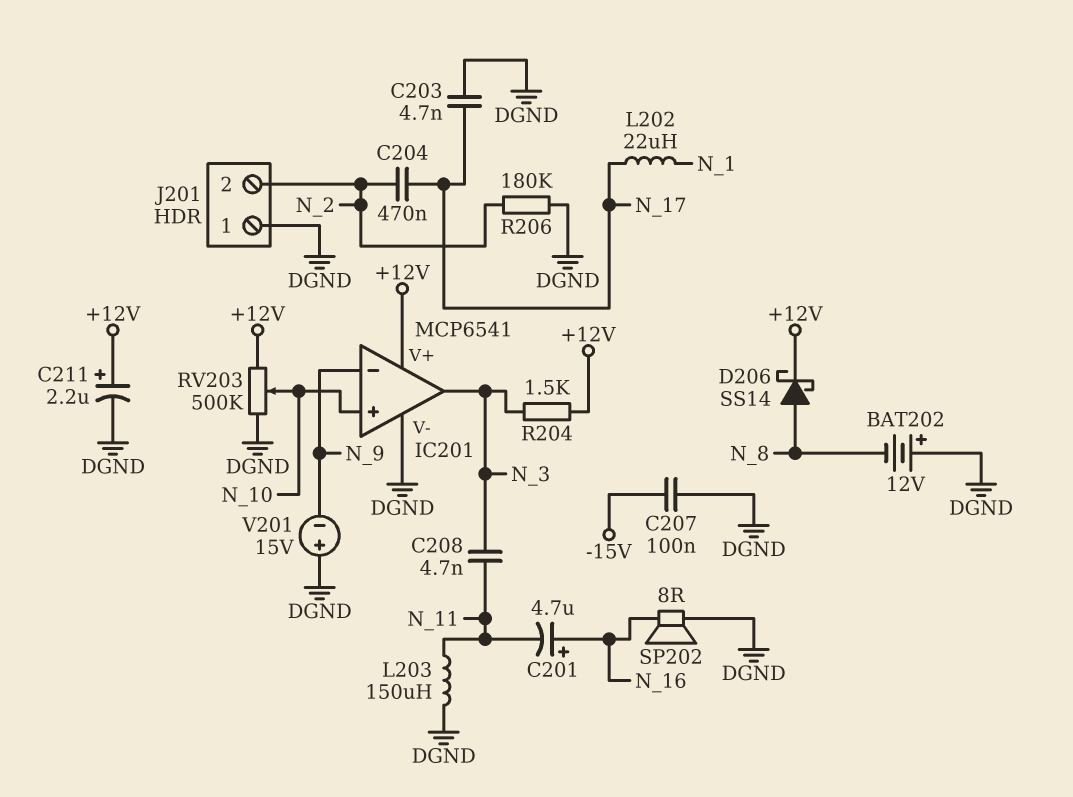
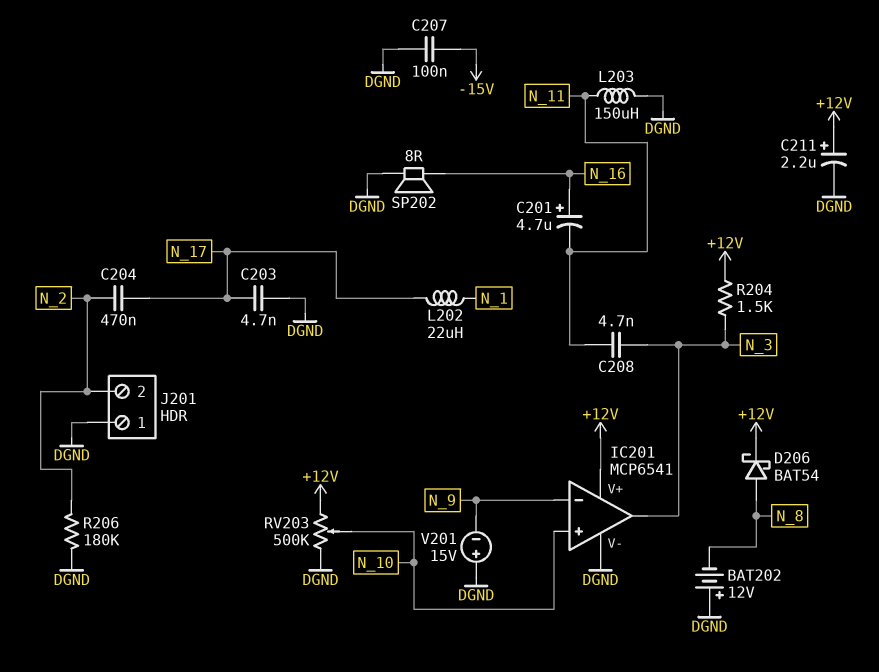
D206: schottky SS14 (A N_8, K +12V) -> schottky BAT54 (A N_8, K +12V)

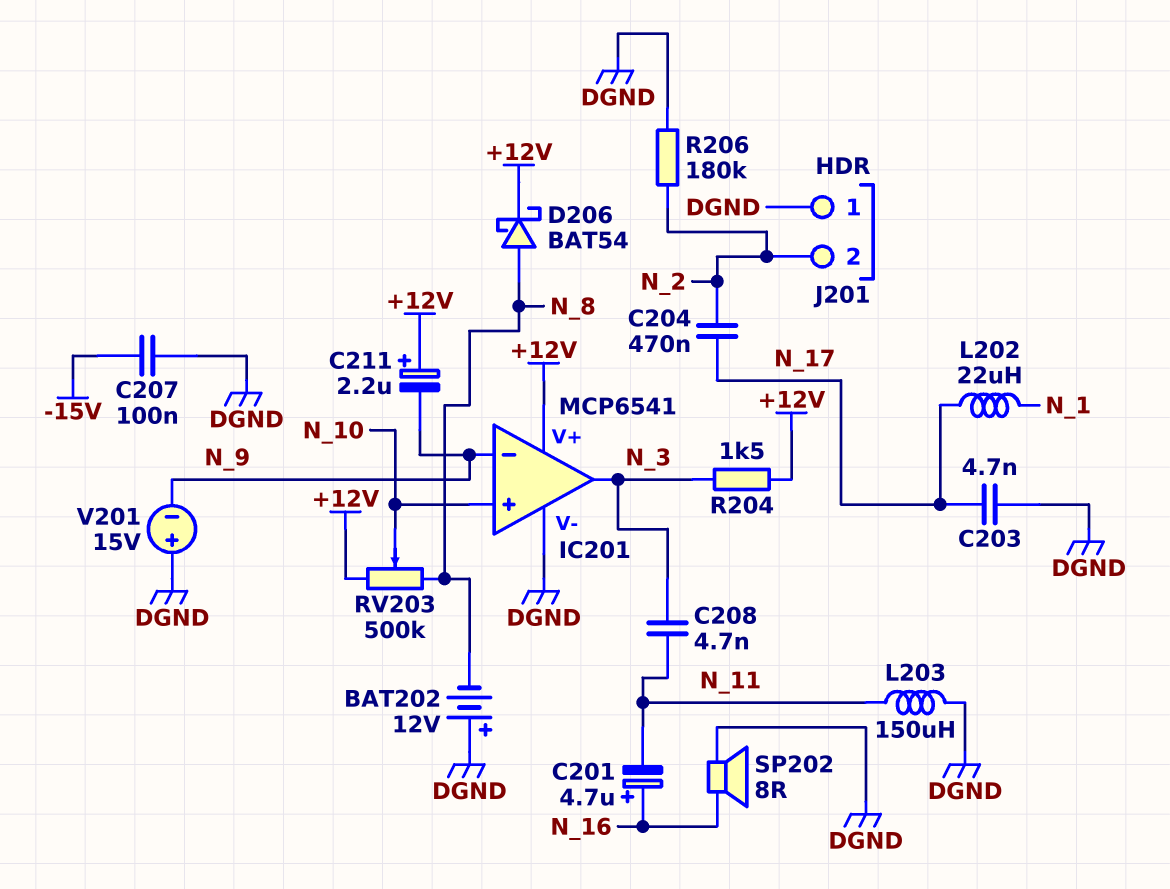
C211: 2.2uF (plus +12V, minus DGND) -> 2.2uF (plus +12V, minus N_9)
RV203: 500k (+12V, DGND, wiper N_10) -> 500k (+12V, N_8, wiper N_10)

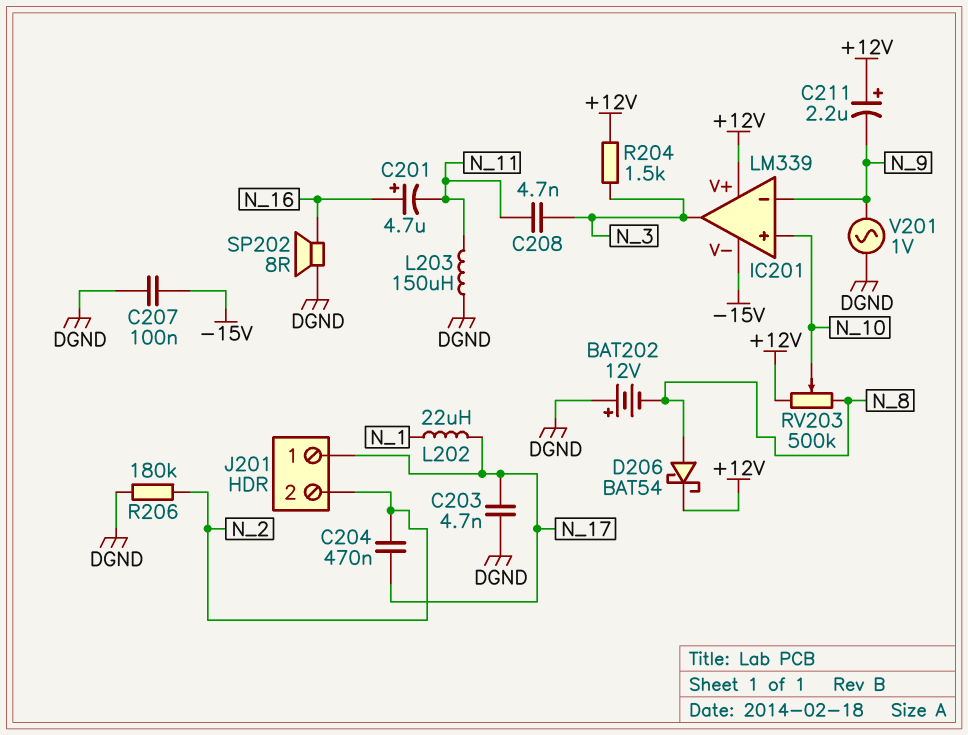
IC201: MCP6541 -> LM339
IC201 pin V-: DGND -> -15V
J201 pin 1: DGND -> N_17
V201: 15V (plus DGND, minus N_9) -> AC 1V (DGND, N_9)

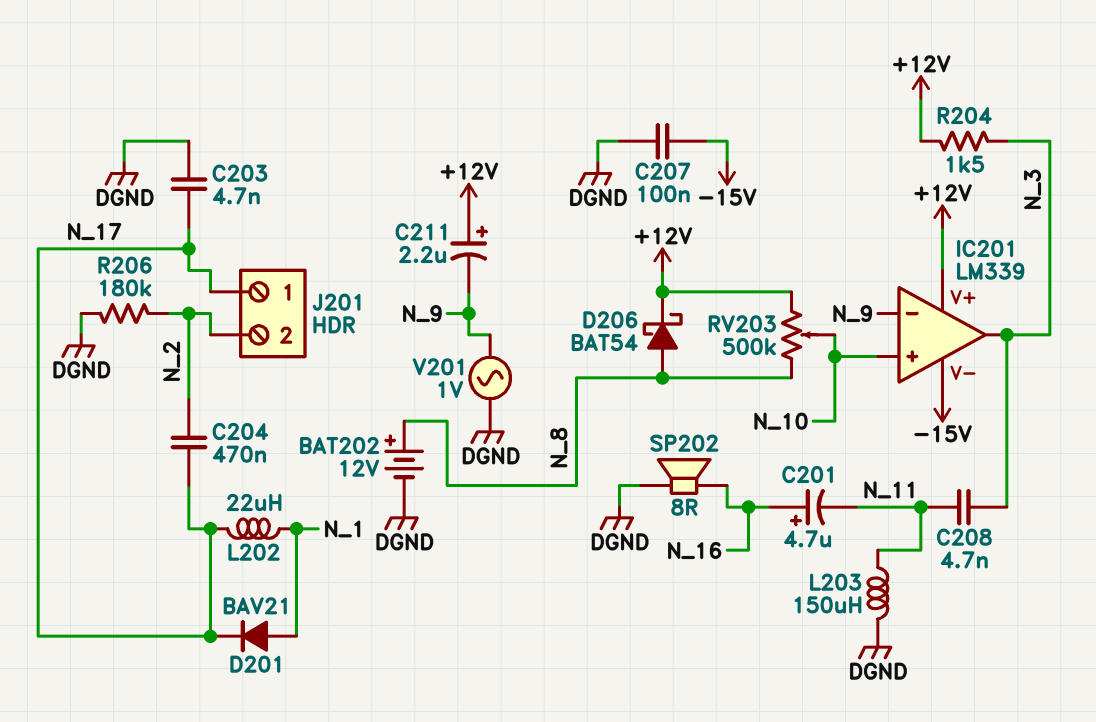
BAT202: 12V (plus DGND, minus N_8) -> 12V (plus N_8, minus DGND)
D201: none -> diode BAV21 (A N_1, K N_17)

